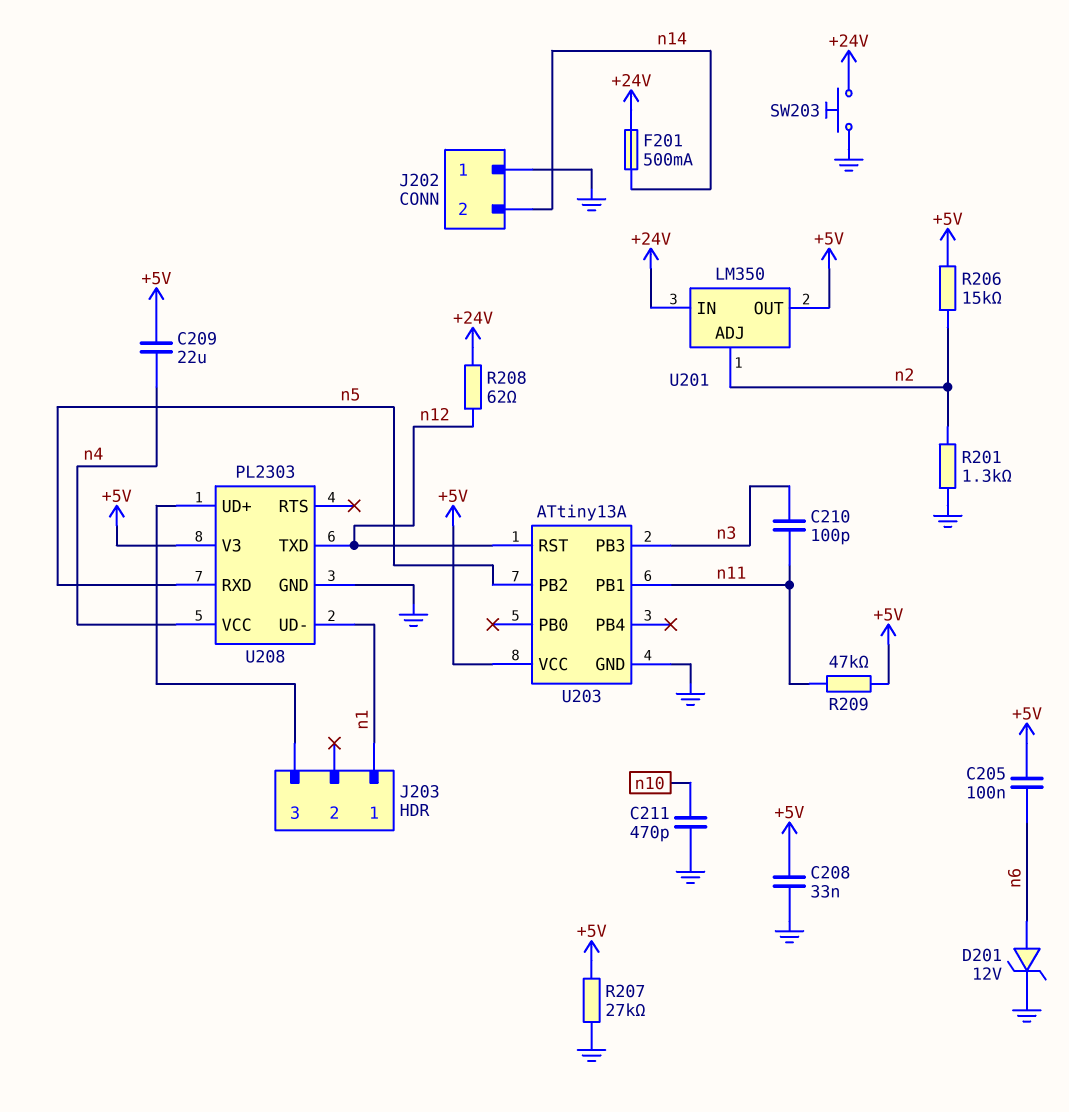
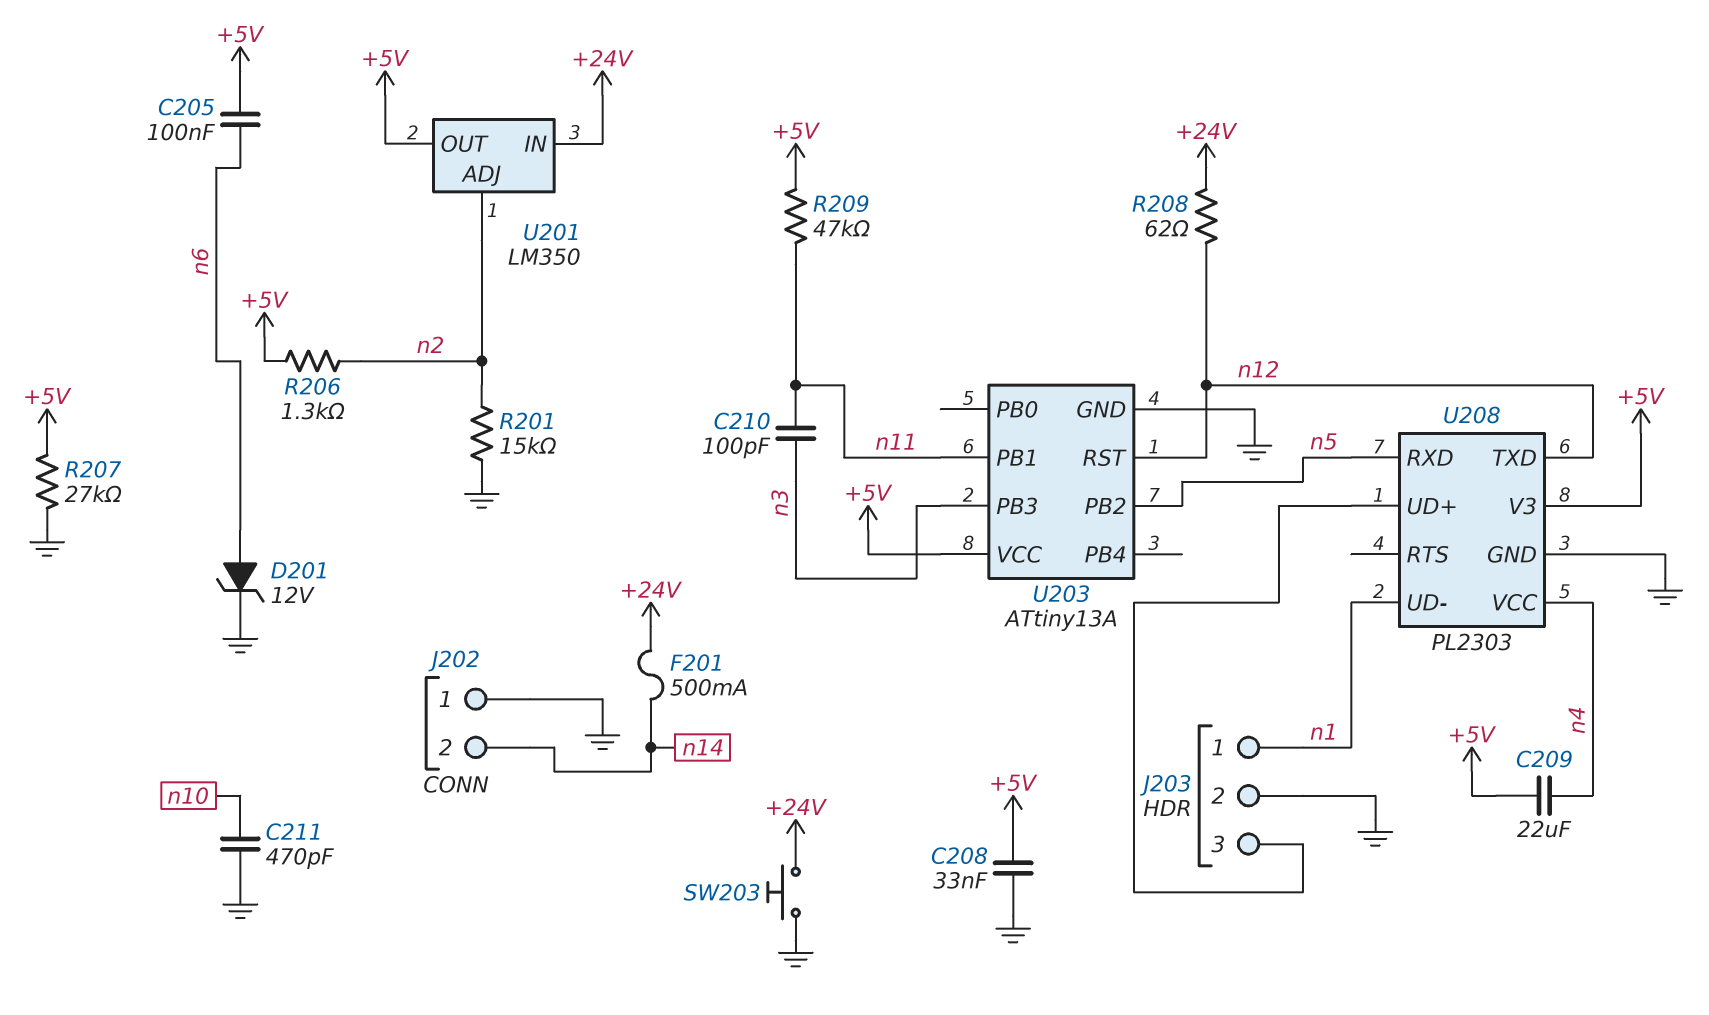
J203 pin 2: none -> GND
R201: 1.3k (GND, n2) -> 15k (GND, n2)
R206: 15k (+5V, n2) -> 1.3k (+5V, n2)

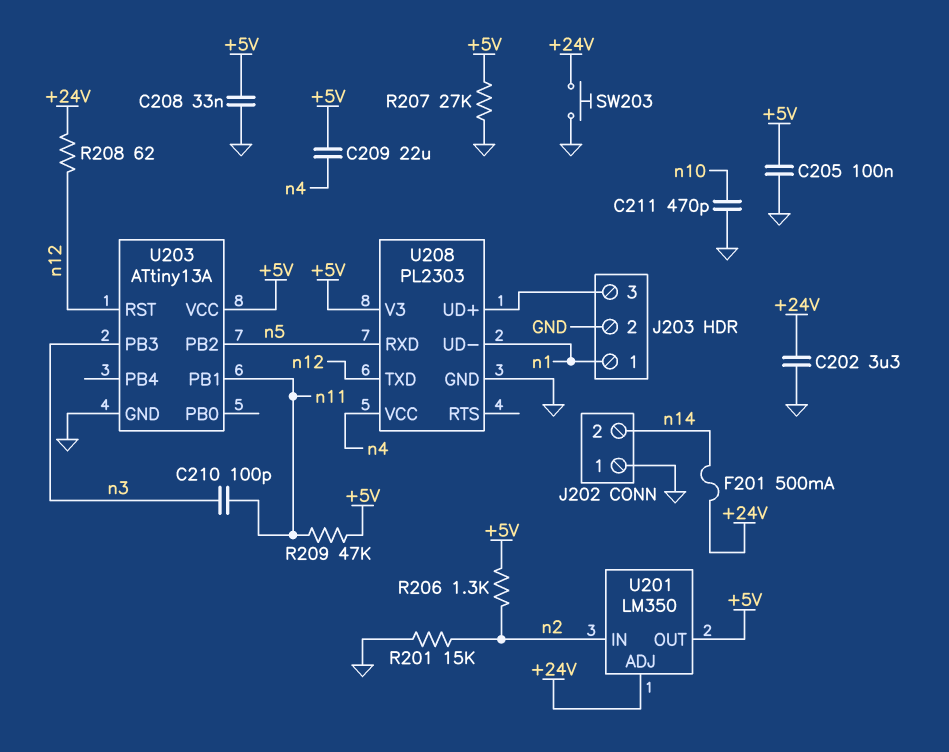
C202: none -> 3.3uF (+24V, GND)
C205: 100nF (+5V, n6) -> 100nF (+5V, GND)
D201: zener 12V (A n6, K GND) -> none
U201 pin ADJ: n2 -> +24V
U201 pin IN: +24V -> n2

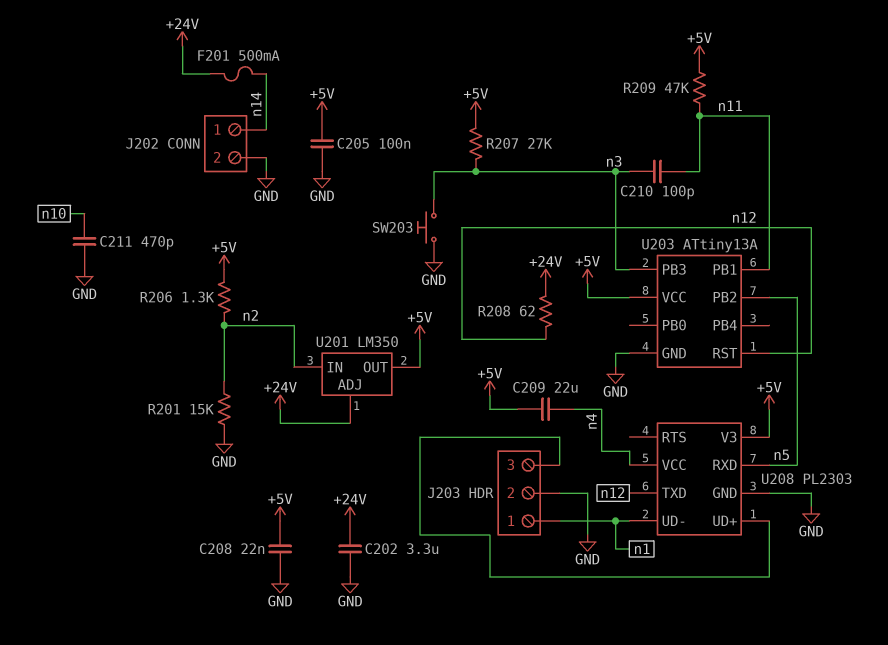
C208: 33nF (+5V, GND) -> 22nF (+5V, GND)
J202 pin 1: GND -> n14
J202 pin 2: n14 -> GND
R207: 27k (+5V, GND) -> 27k (+5V, n3)
SW203: button (+24V, GND) -> button (GND, n3)

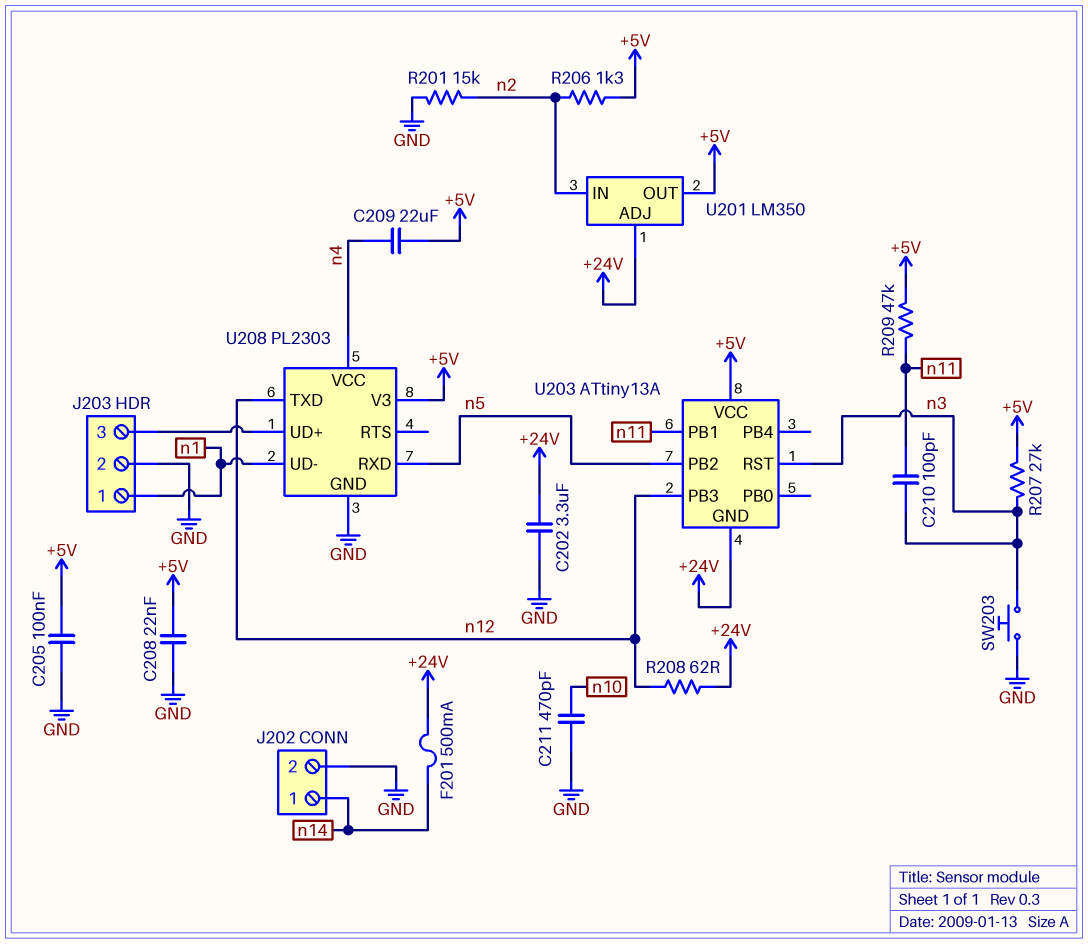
U203 pin GND: GND -> +24V
U203 pin PB3: n3 -> n12
U203 pin RST: n12 -> n3

